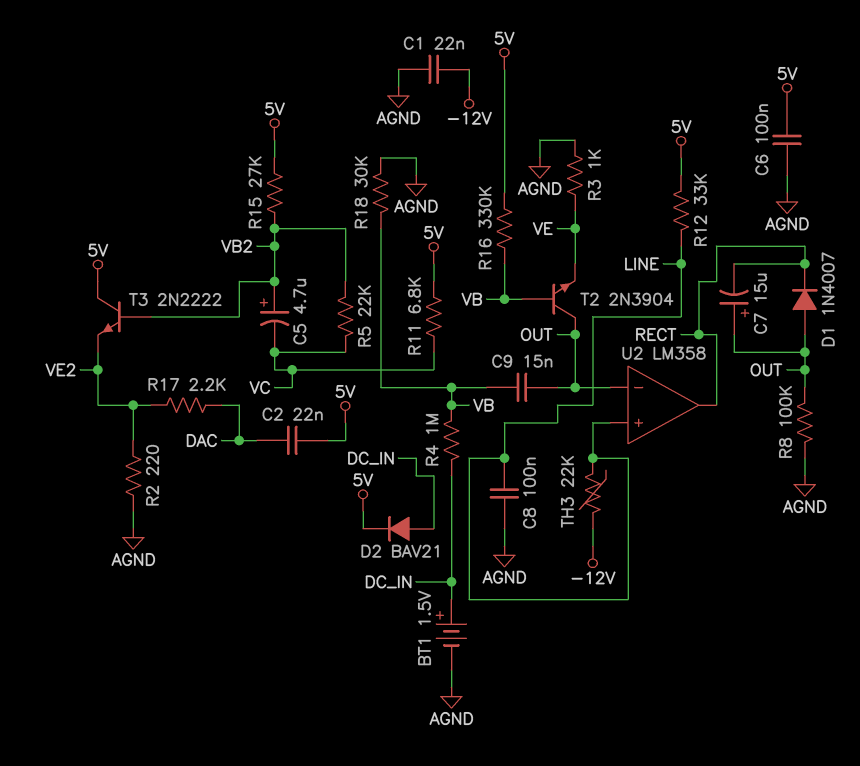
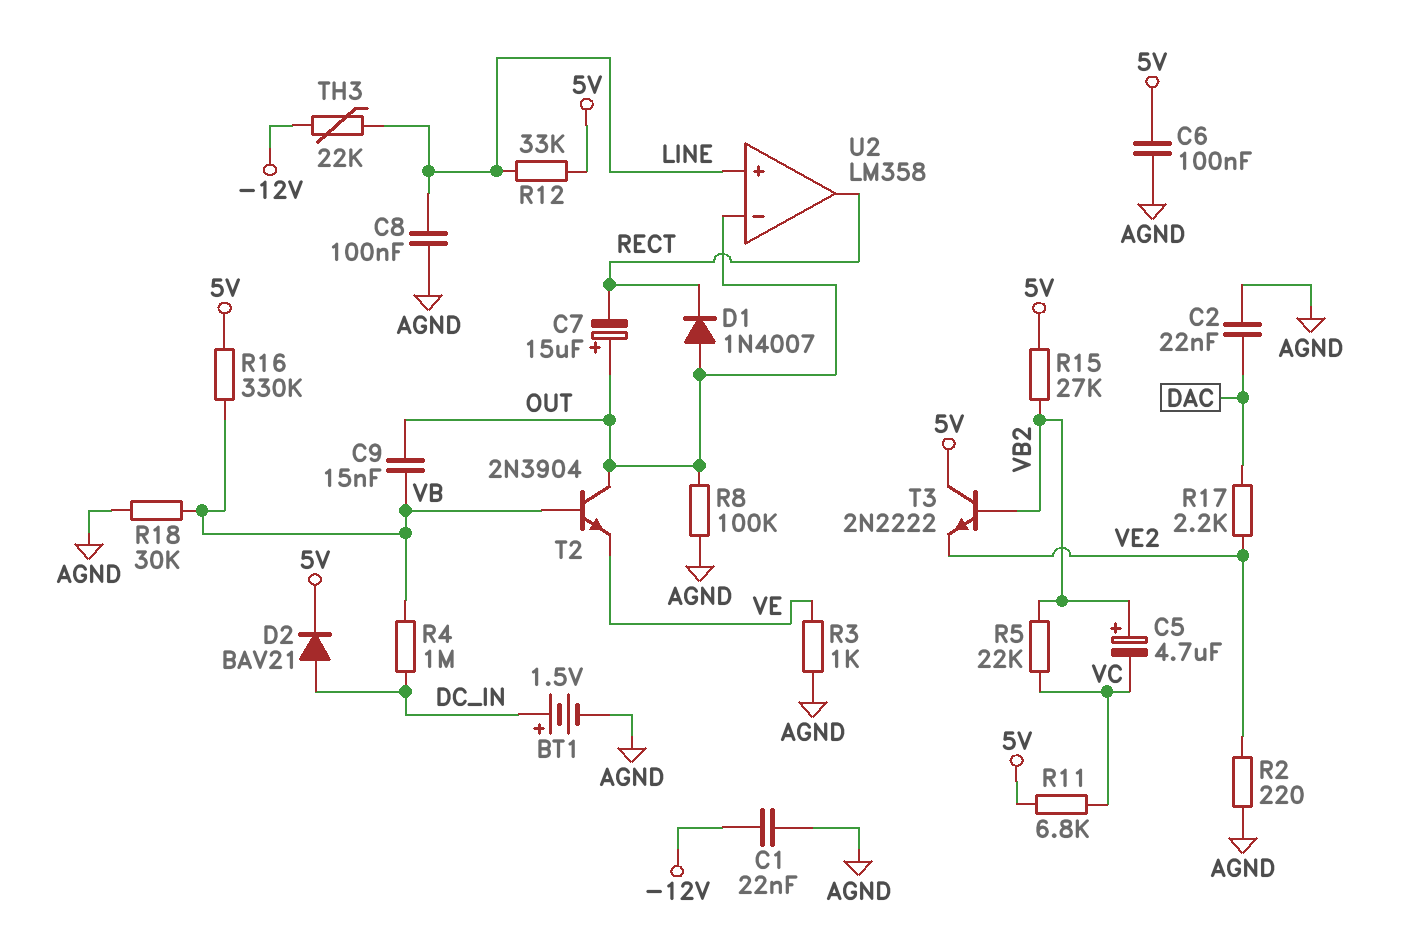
C2: 22nF (5V, DAC) -> 22nF (AGND, DAC)

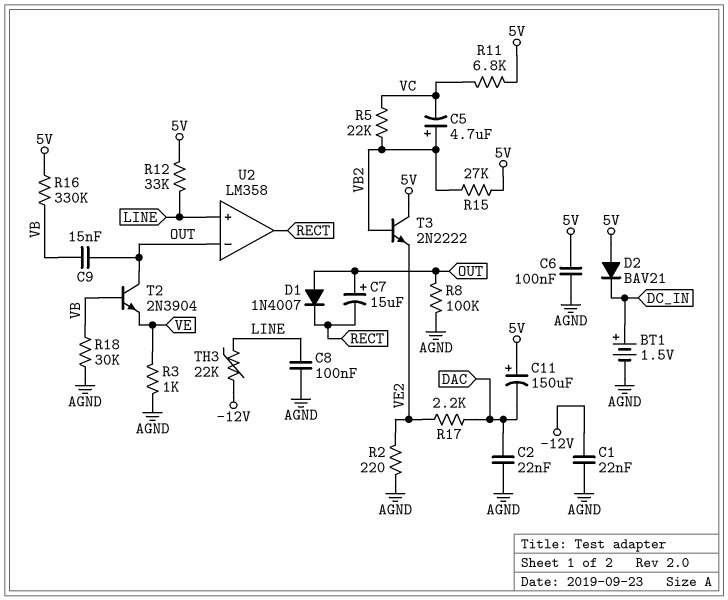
C11: none -> 150uF (plus 5V, minus DAC)
D2: diode BAV21 (A DC_IN, K 5V) -> diode BAV21 (A 5V, K DC_IN)
R4: 1M (DC_IN, VB) -> none

